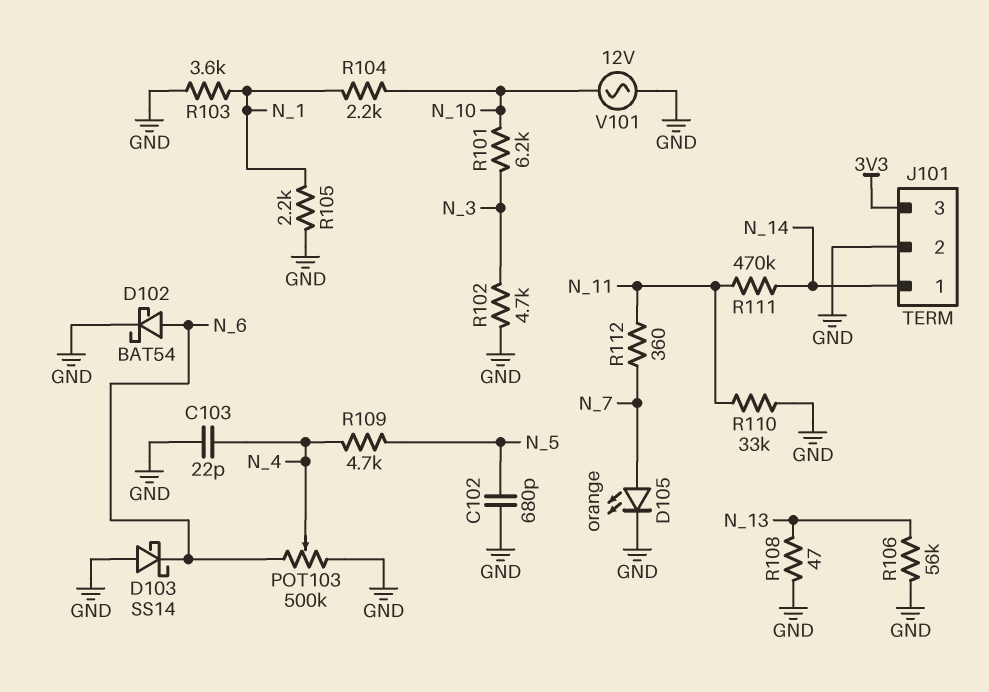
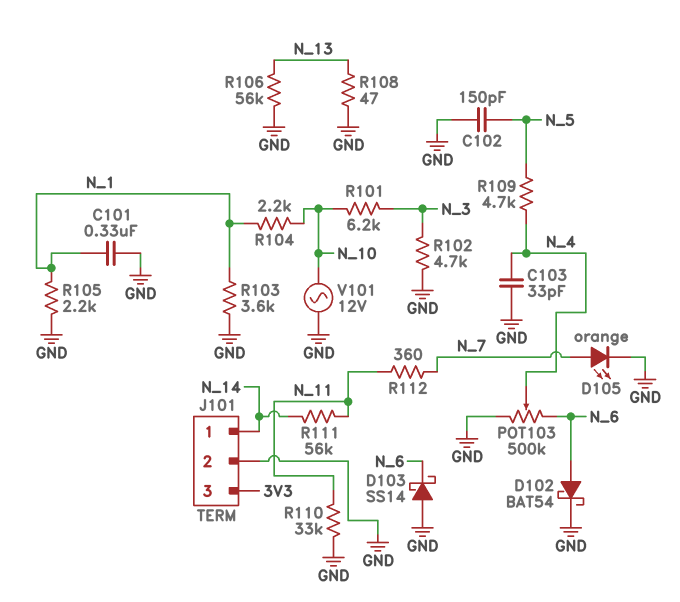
C101: none -> 330nF (GND, N_1)
C102: 680pF (GND, N_5) -> 150pF (GND, N_5)
C103: 22pF (GND, N_4) -> 33pF (GND, N_4)
R111: 470k (N_11, N_14) -> 56k (N_11, N_14)

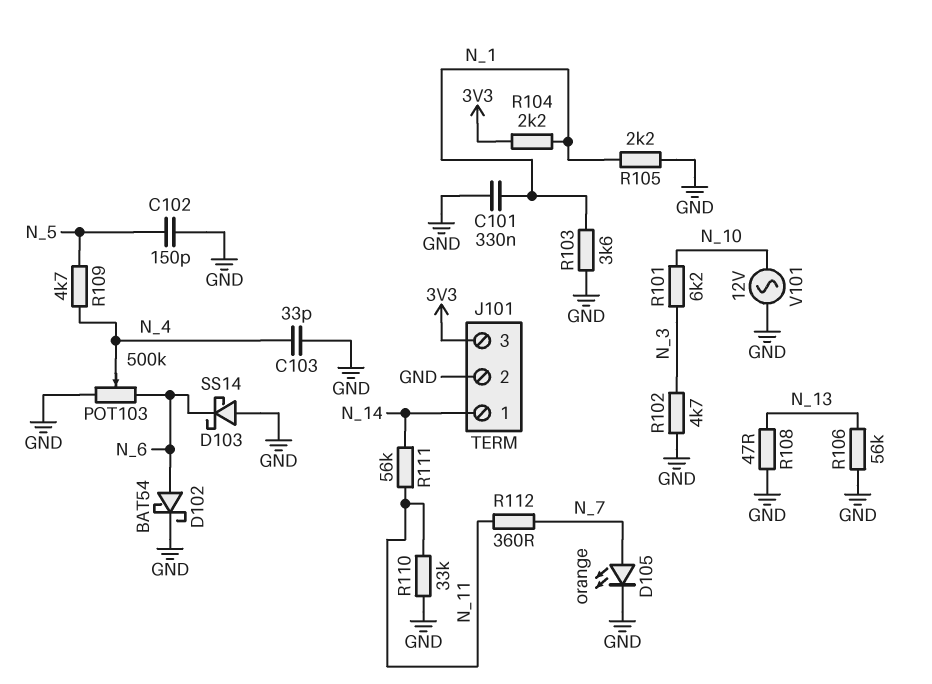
R104: 2.2k (N_1, N_10) -> 2.2k (3V3, N_1)

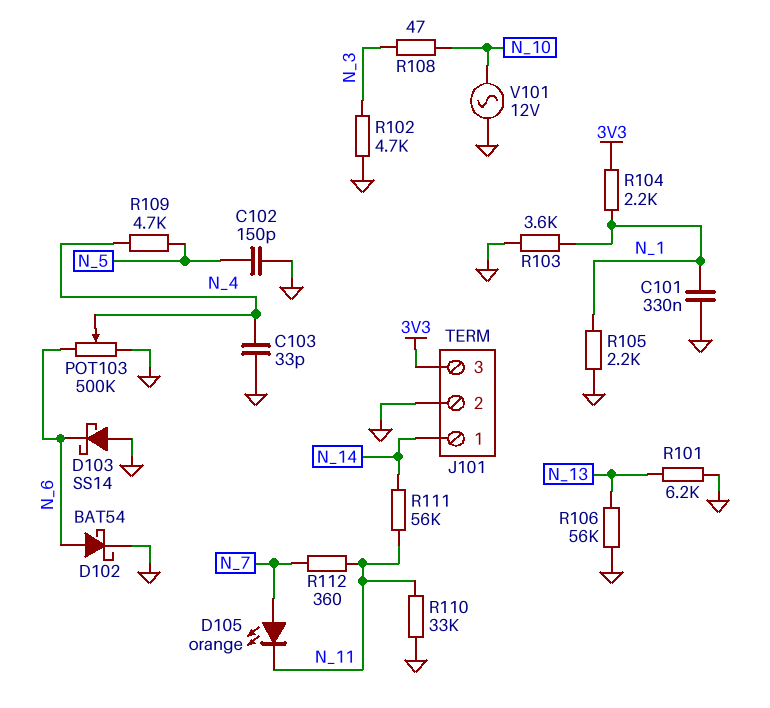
D105: LED orange (A N_7, K GND) -> LED orange (A N_7, K N_11)
R101: 6.2k (N_3, N_10) -> 6.2k (GND, N_13)
R108: 47 (GND, N_13) -> 47 (N_3, N_10)

